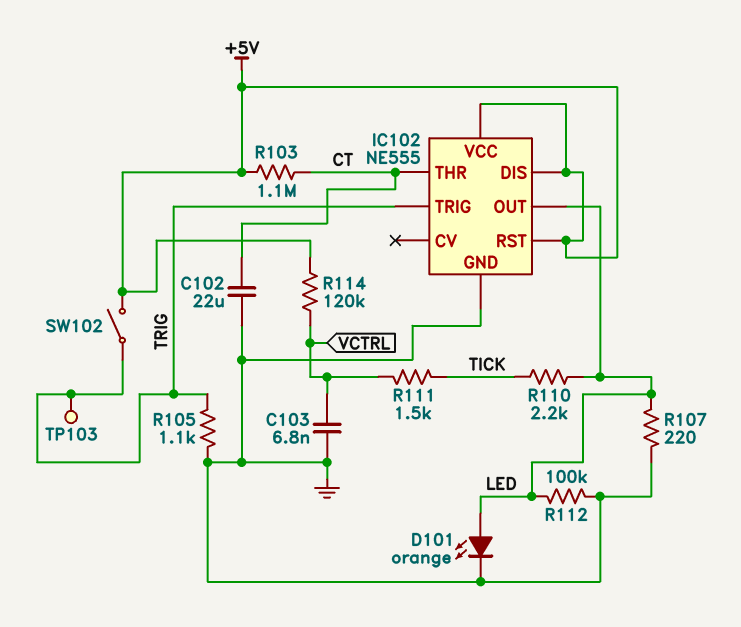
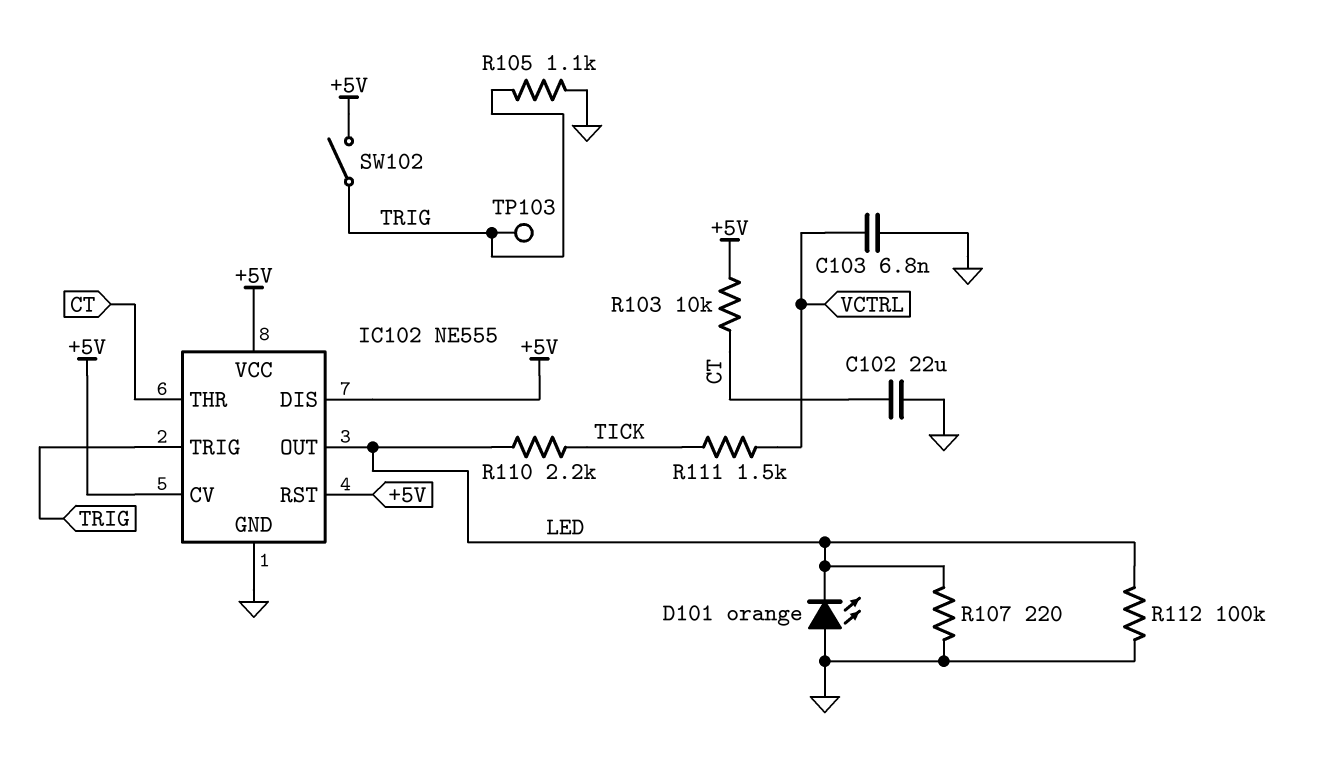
D101: LED orange (A LED, K GND) -> LED orange (A GND, K LED)
IC102 pin CV: none -> +5V
R103: 1.1M (+5V, CT) -> 10k (+5V, CT)
R114: 120k (+5V, VCTRL) -> none

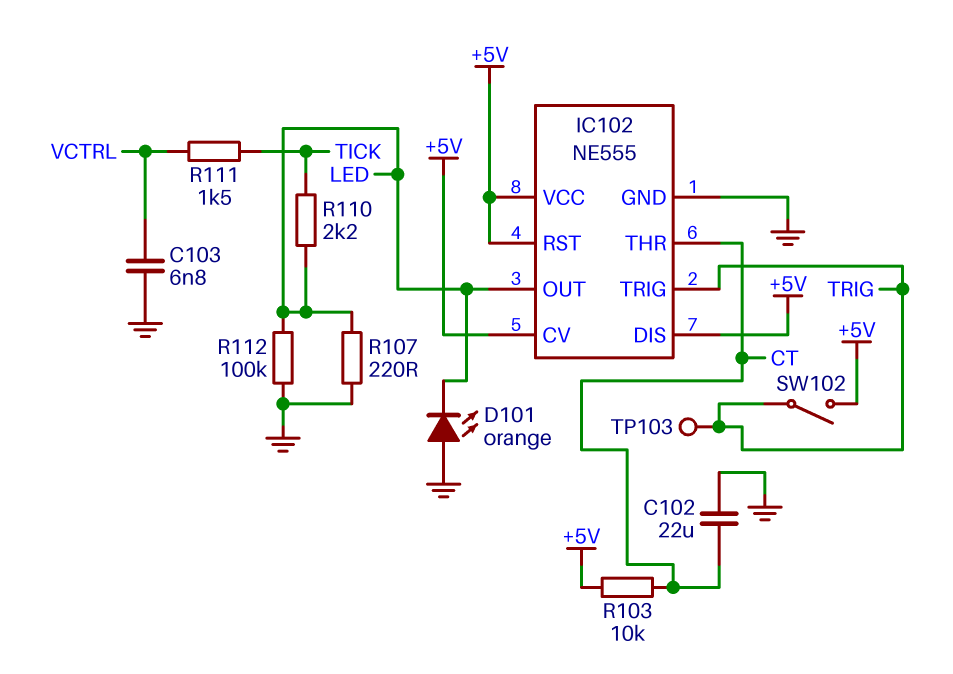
R105: 1.1k (GND, TRIG) -> none

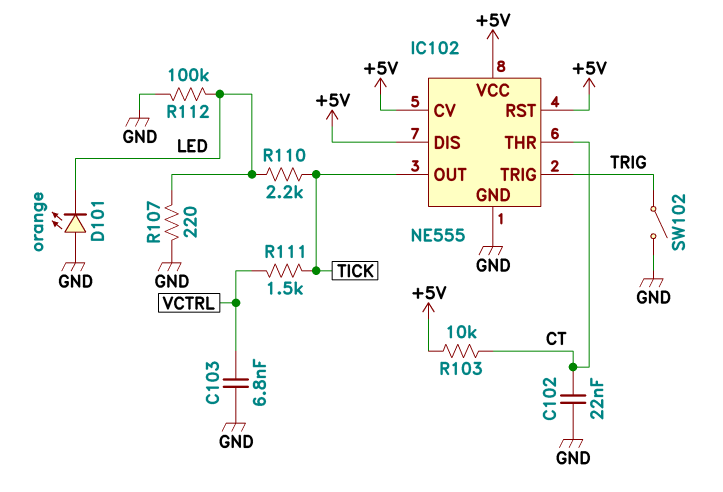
C102: 22uF (CT, GND) -> 22nF (CT, GND)
IC102 pin OUT: LED -> TICK
SW102: switch (+5V, TRIG) -> switch (GND, TRIG)
TP103: test point (TRIG) -> none

